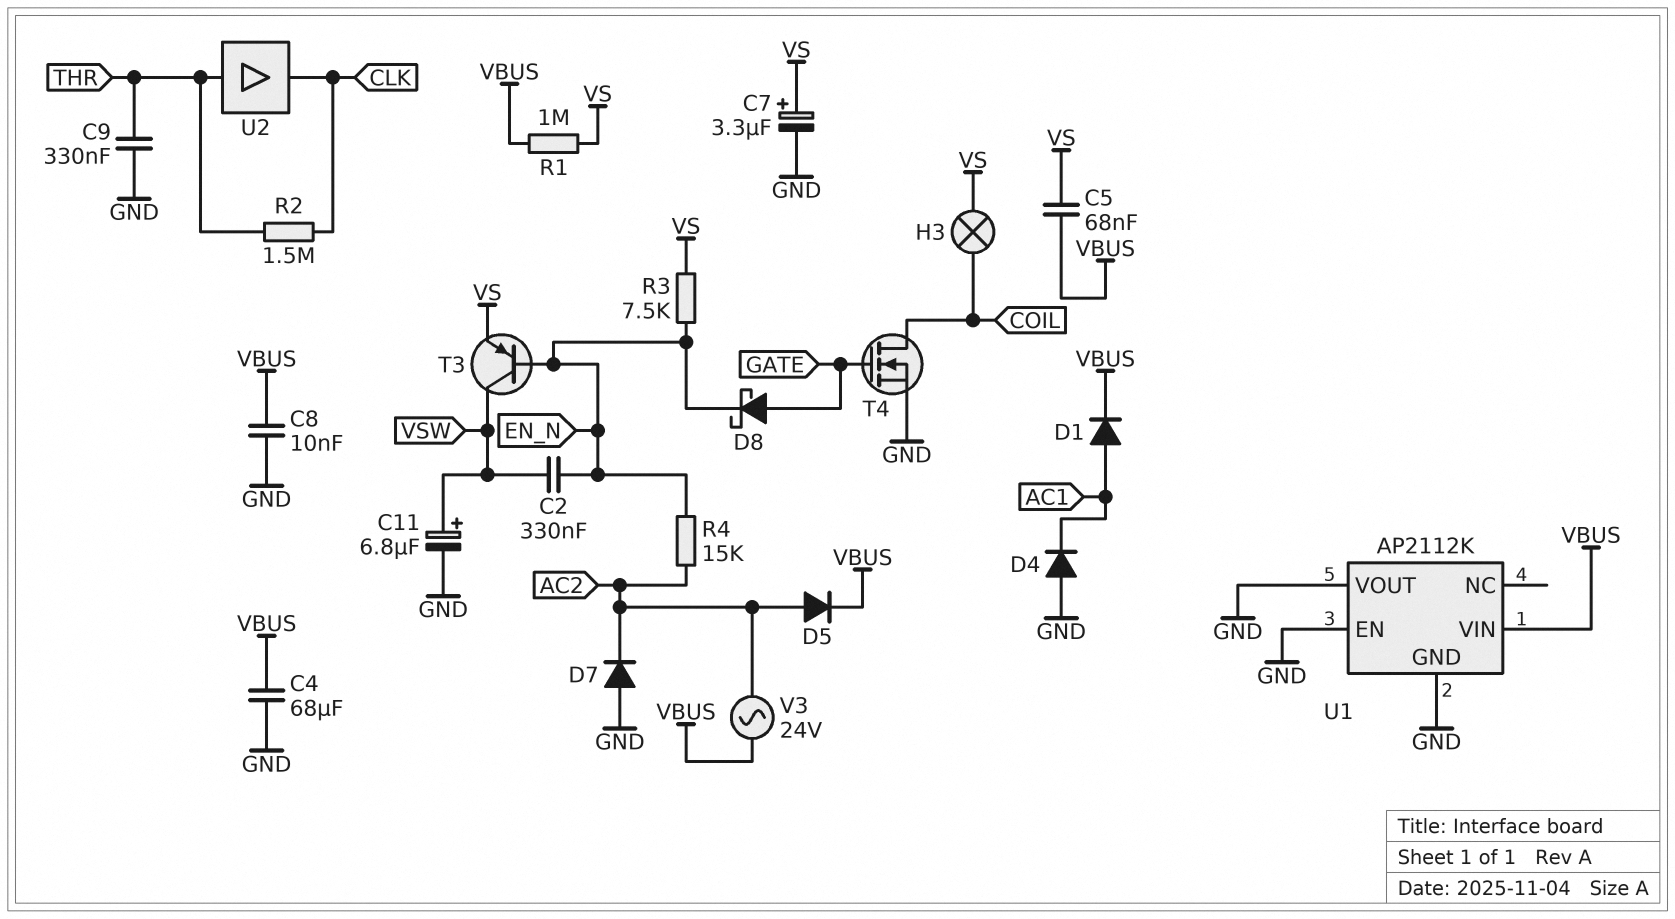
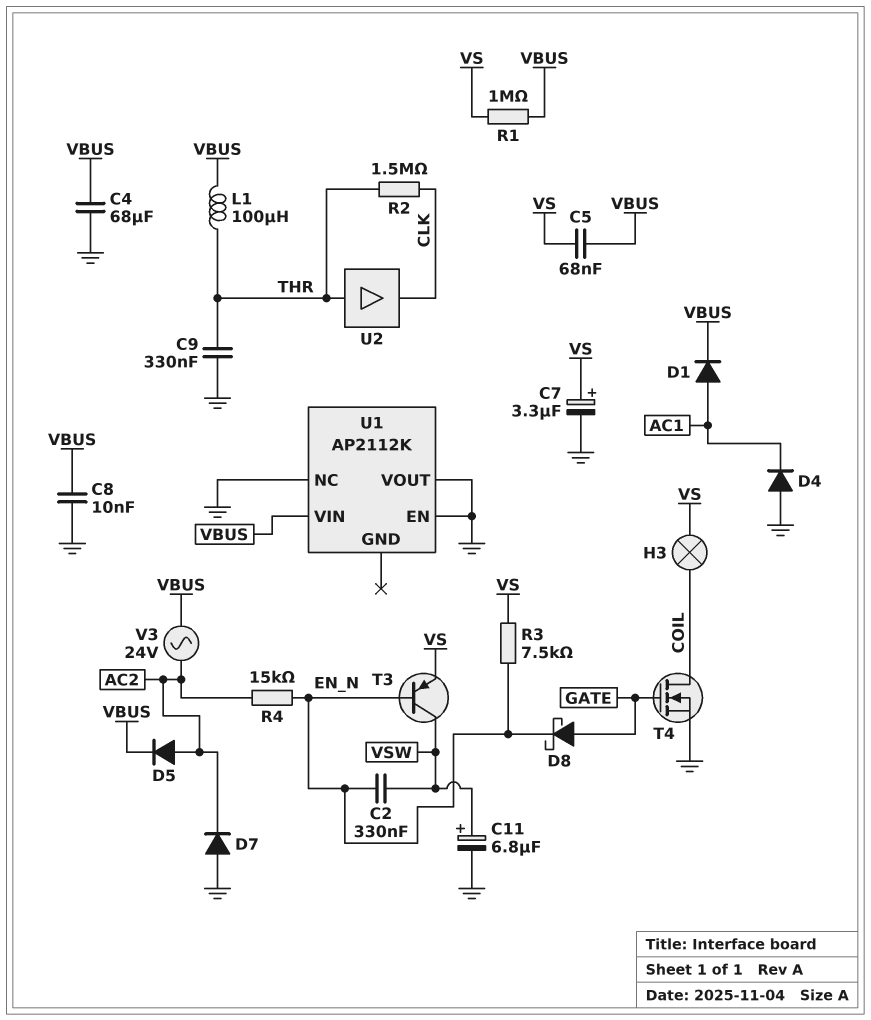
L1: none -> 100uH (THR, VBUS)
U1 pin GND: GND -> none
U1 pin NC: none -> GND

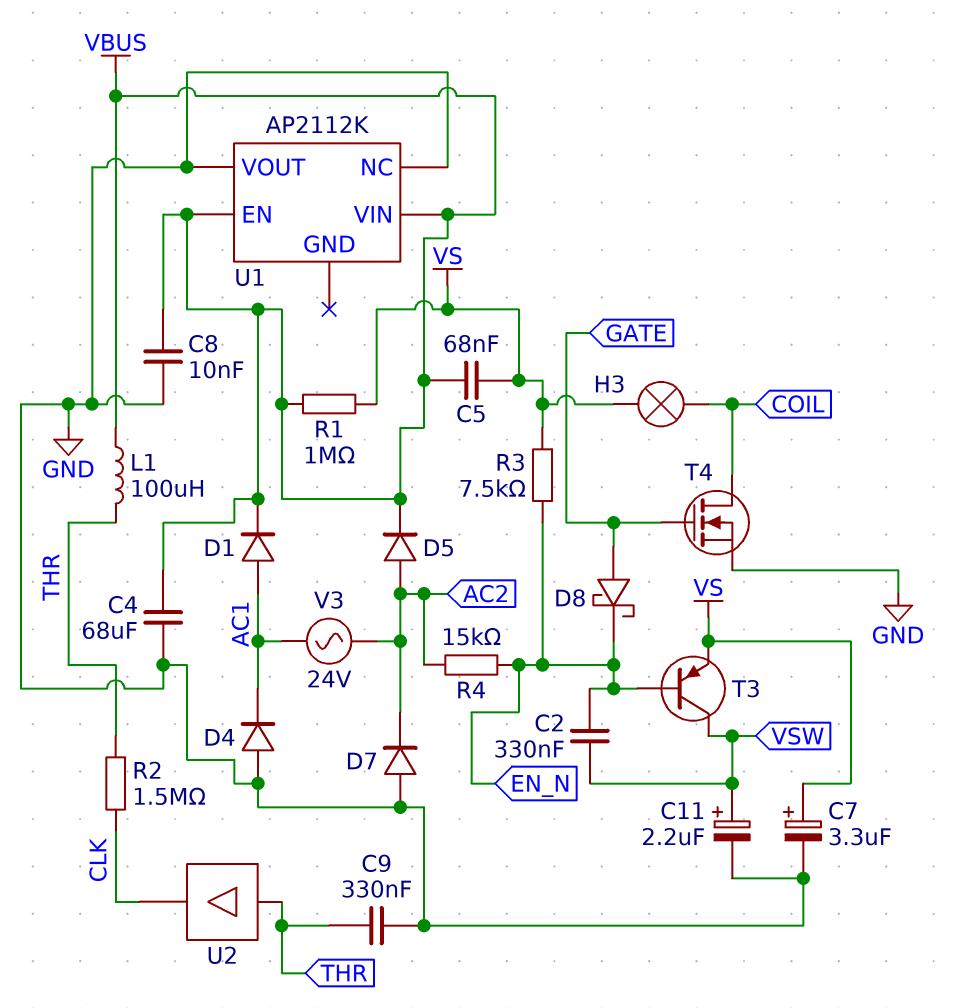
C11: 6.8uF (plus VSW, minus GND) -> 2.2uF (plus VSW, minus GND)
U1 pin EN: GND -> VBUS
V3: AC 24V (AC2, VBUS) -> AC 24V (AC1, AC2)

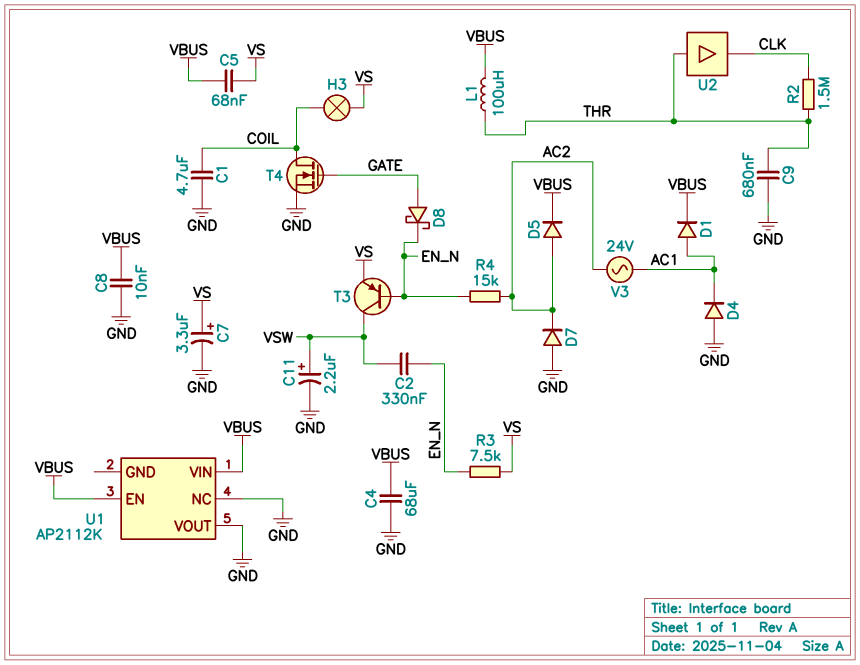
C1: none -> 4.7uF (COIL, GND)
C9: 330nF (GND, THR) -> 680nF (GND, THR)
R1: 1M (VBUS, VS) -> none

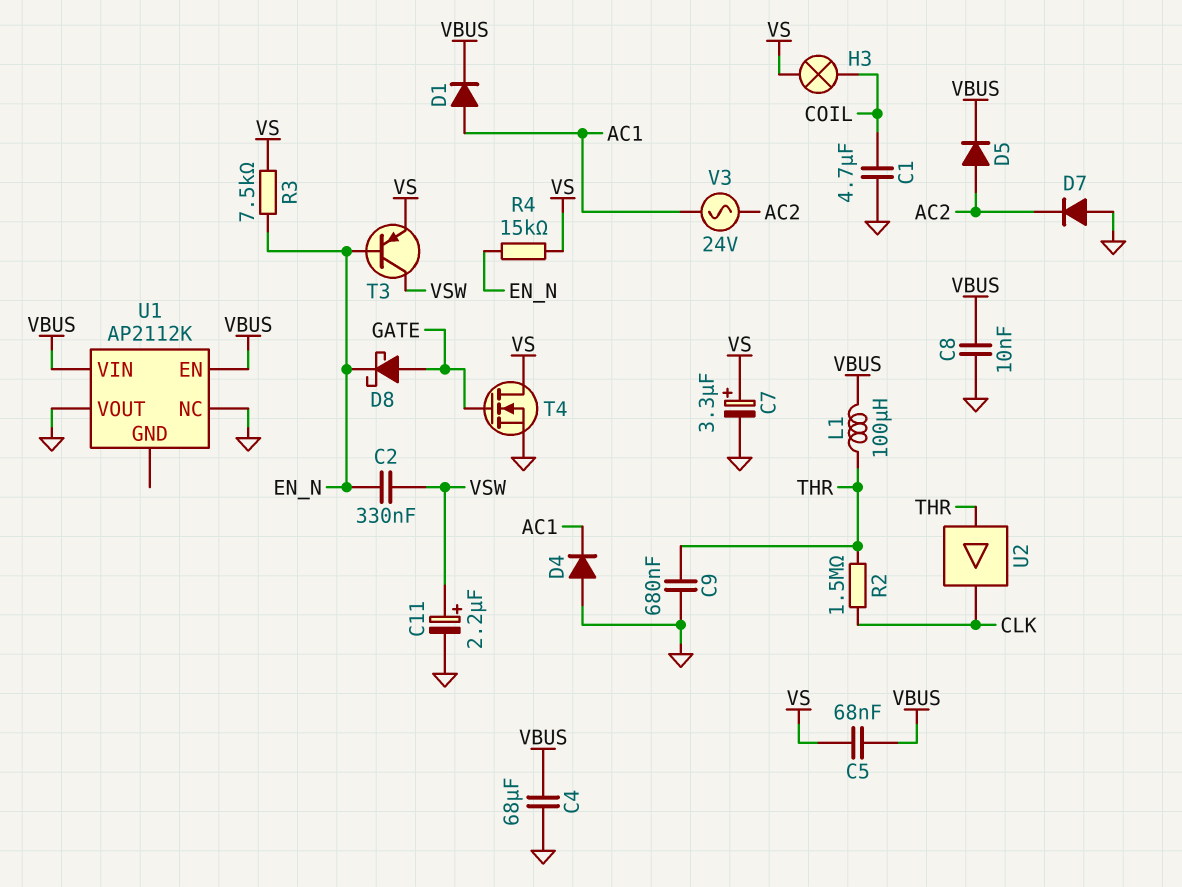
R4: 15k (AC2, EN_N) -> 15k (EN_N, VS)
T4: NMOS (G GATE, D COIL, S GND) -> NMOS (G GATE, D VS, S GND)

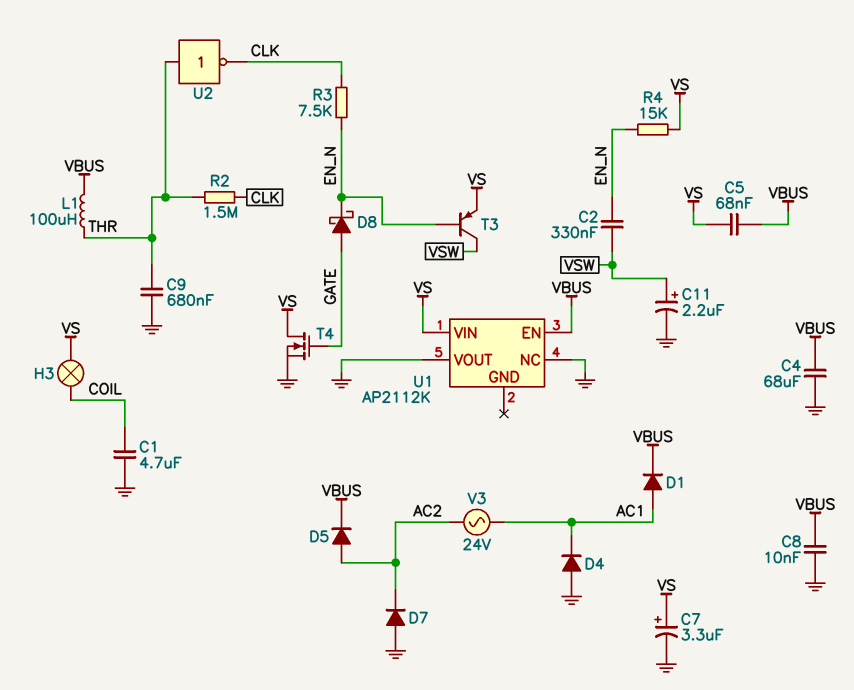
R3: 7.5k (EN_N, VS) -> 7.5k (CLK, EN_N)
U1 pin VIN: VBUS -> VS
U2: buffer (in THR, out CLK) -> NOT (in THR, out CLK)

